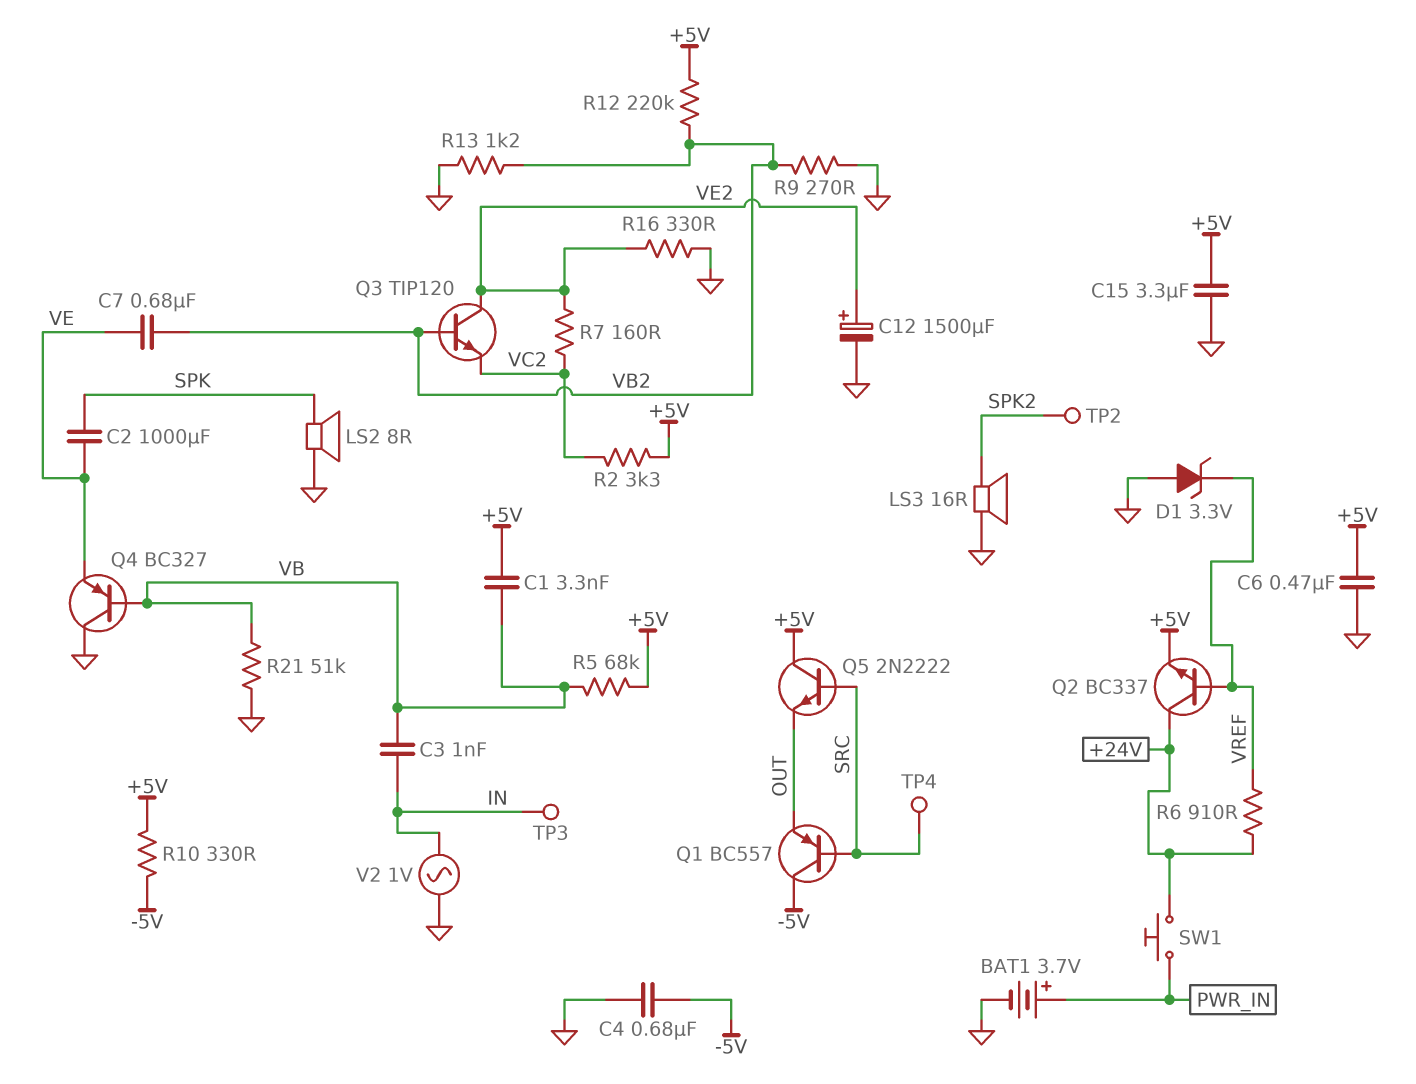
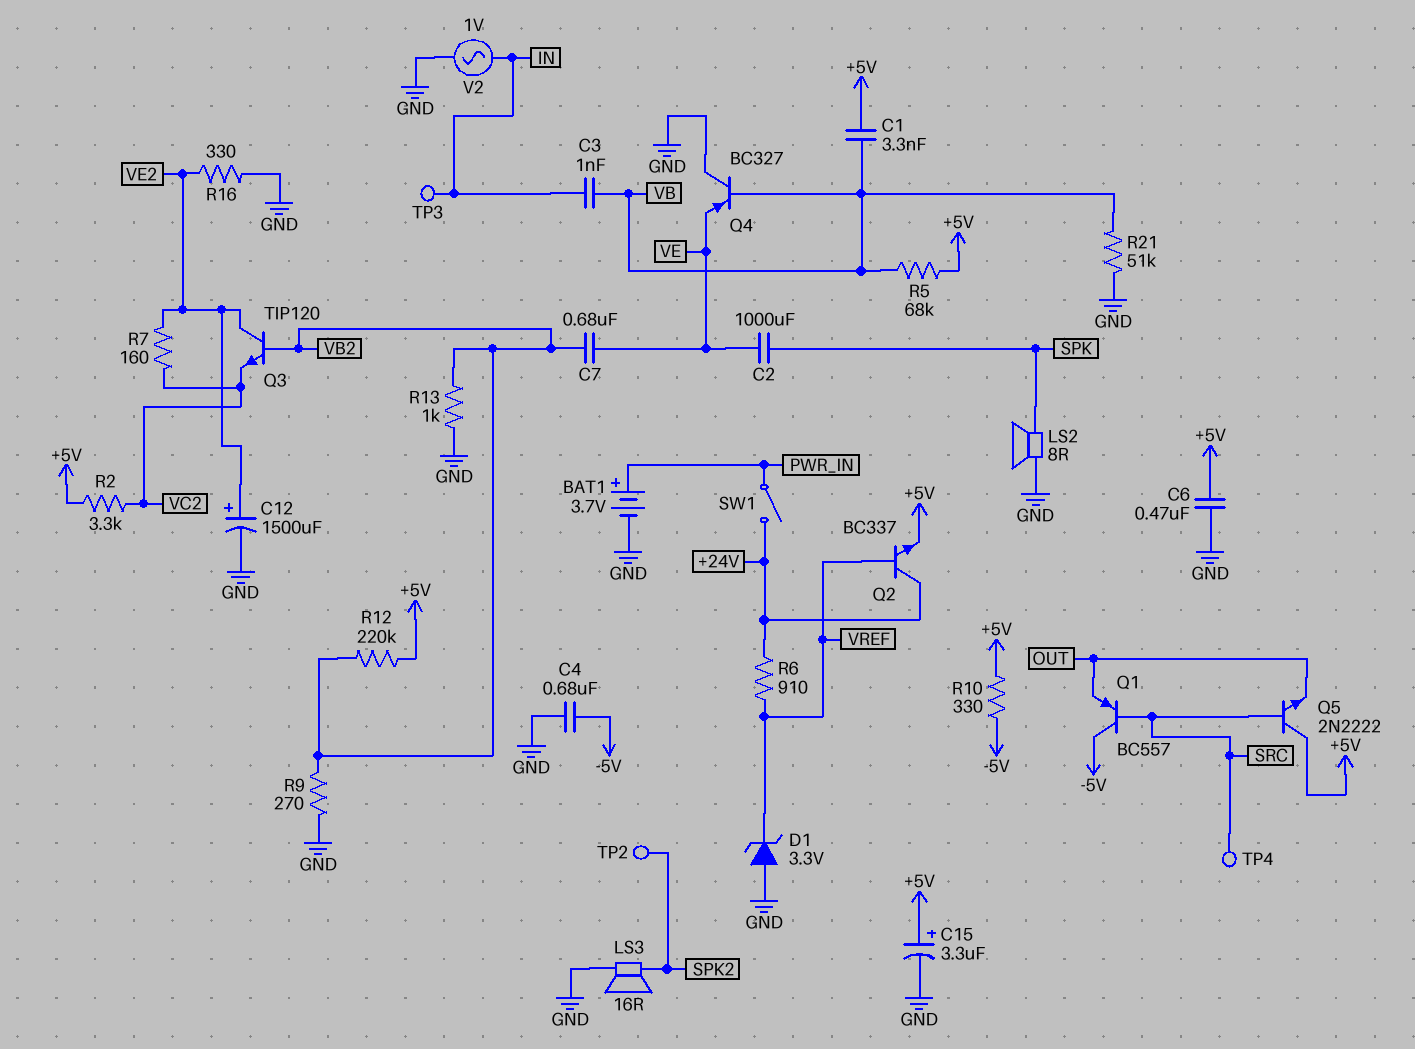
C15: 3.3uF (+5V, GND) -> 3.3uF (plus +5V, minus GND)
R13: 1.2k (GND, VB2) -> 1k (GND, VB2)
SW1: button (+24V, PWR_IN) -> switch (+24V, PWR_IN)

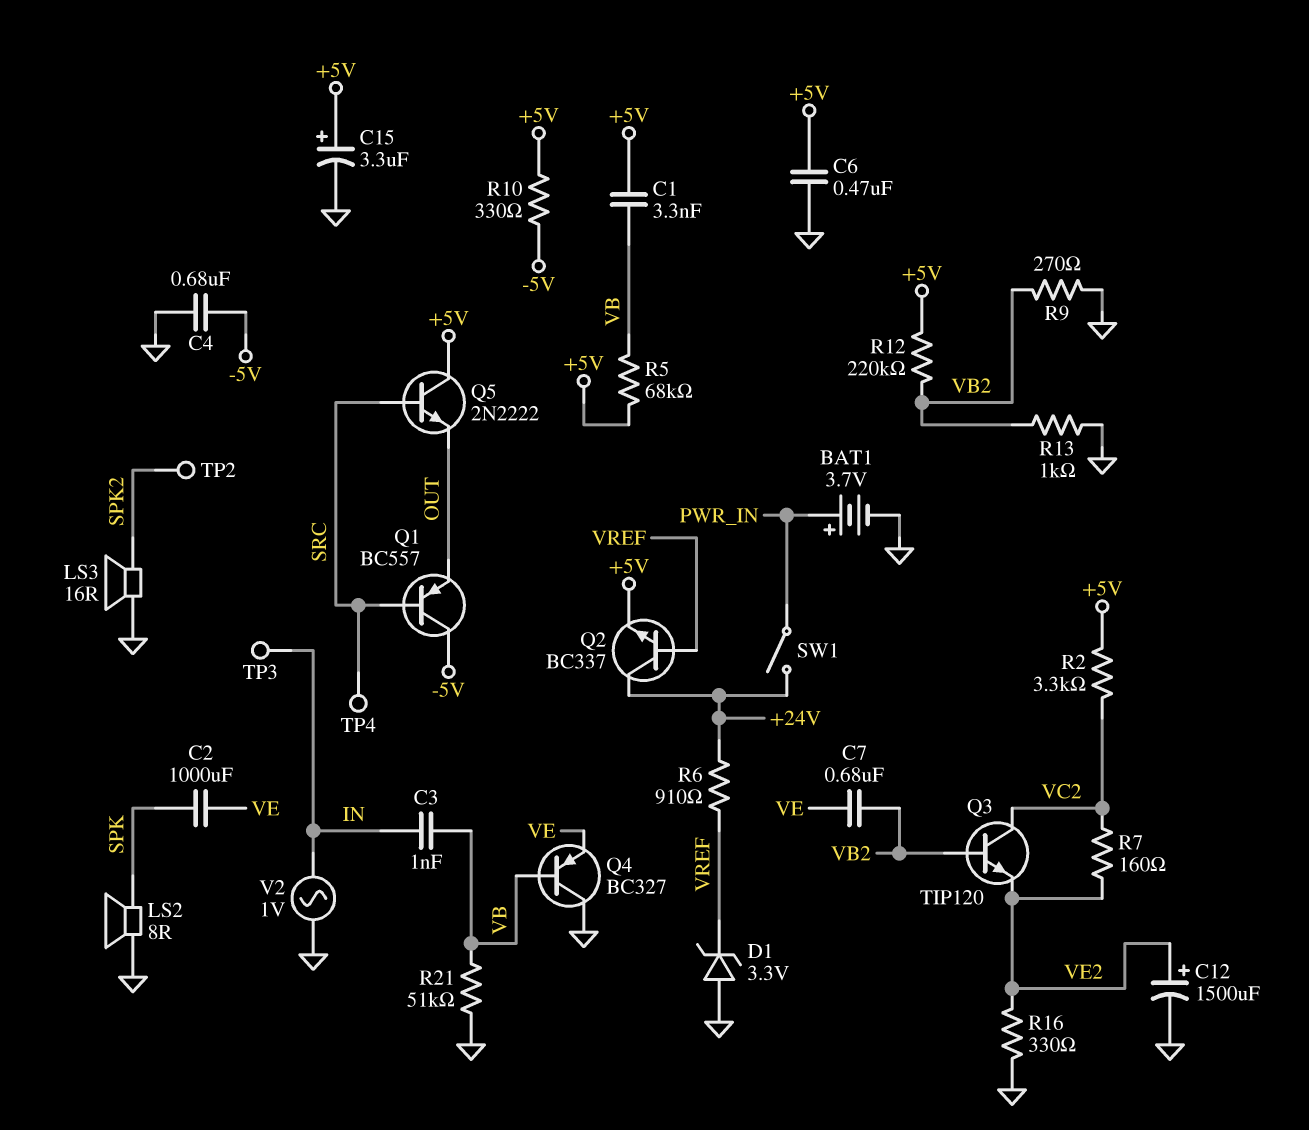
Q3: NPN TIP120 (B VB2, C VE2, E VC2) -> NPN TIP120 (B VB2, C VC2, E VE2)

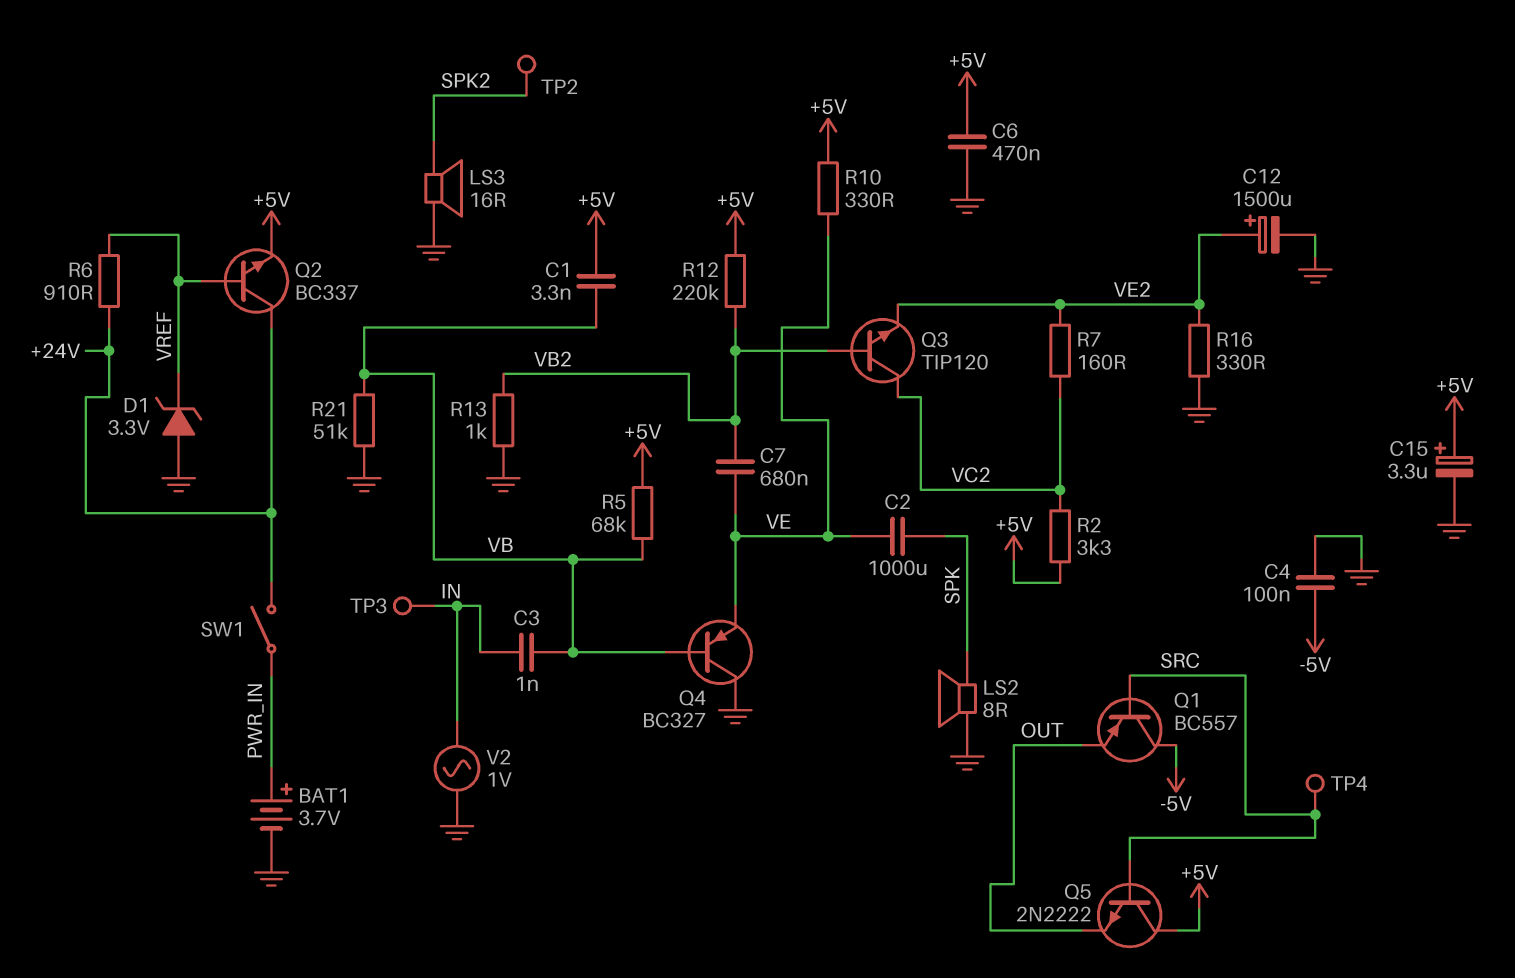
C4: 680nF (-5V, GND) -> 100nF (-5V, GND)
R9: 270 (GND, VB2) -> none
R10: 330 (+5V, -5V) -> 330 (+5V, VE)

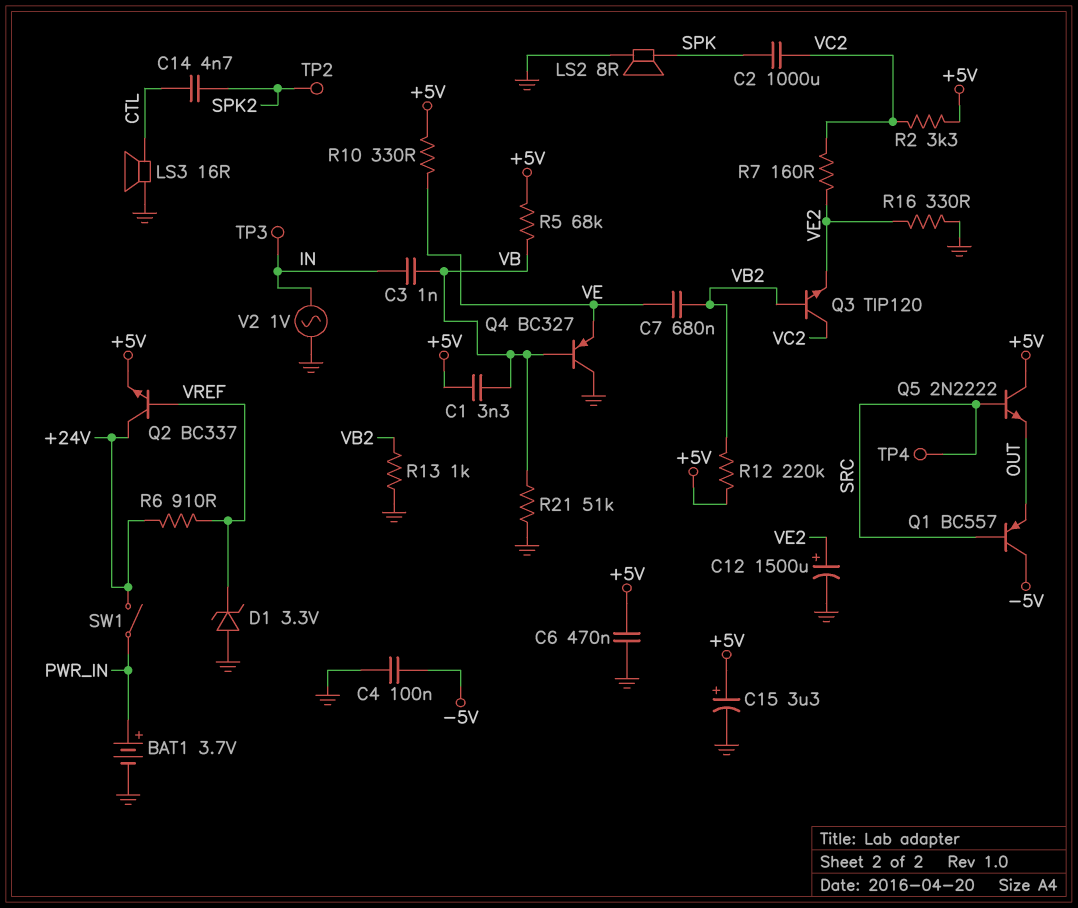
C2: 1000uF (SPK, VE) -> 1000uF (SPK, VC2)
C14: none -> 4.7nF (CTL, SPK2)
LS3: speaker 16R (GND, SPK2) -> speaker 16R (CTL, GND)

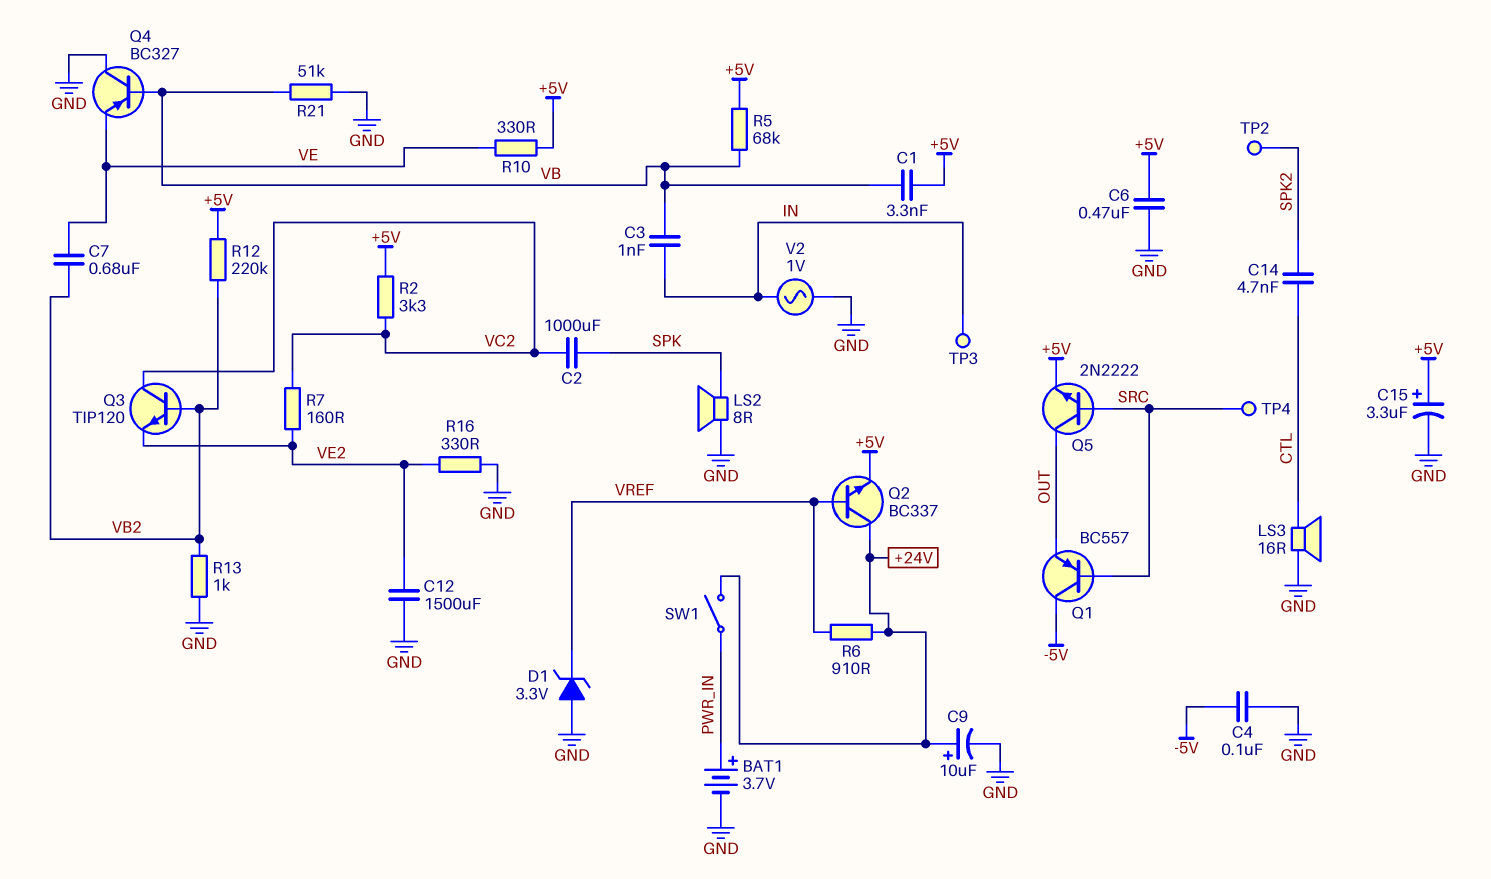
C9: none -> 10uF (plus +24V, minus GND)
C12: 1500uF (plus VE2, minus GND) -> 1500uF (GND, VE2)
Q5: NPN 2N2222 (B SRC, C +5V, E OUT) -> NPN 2N2222 (B SRC, C OUT, E +5V)

